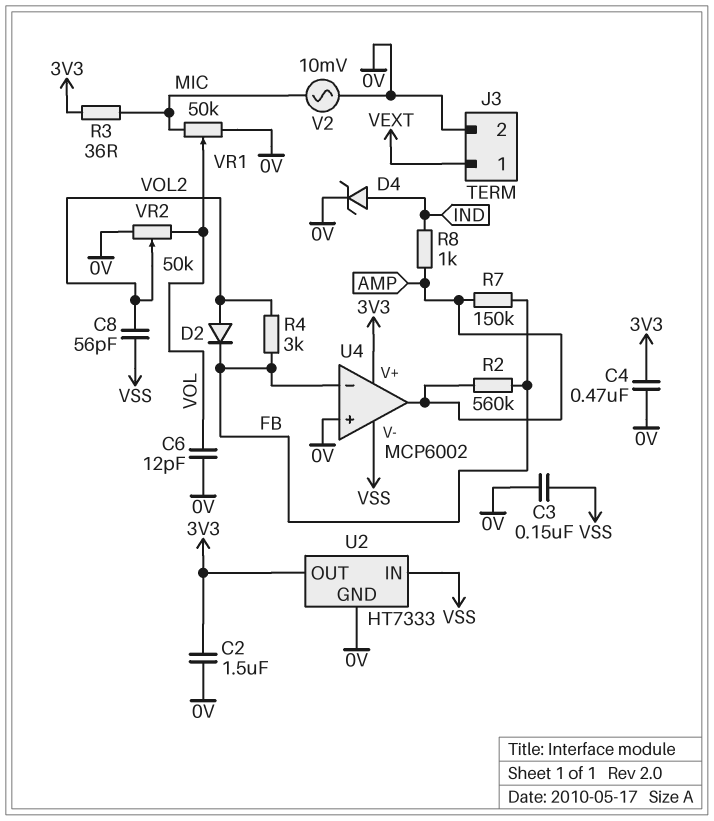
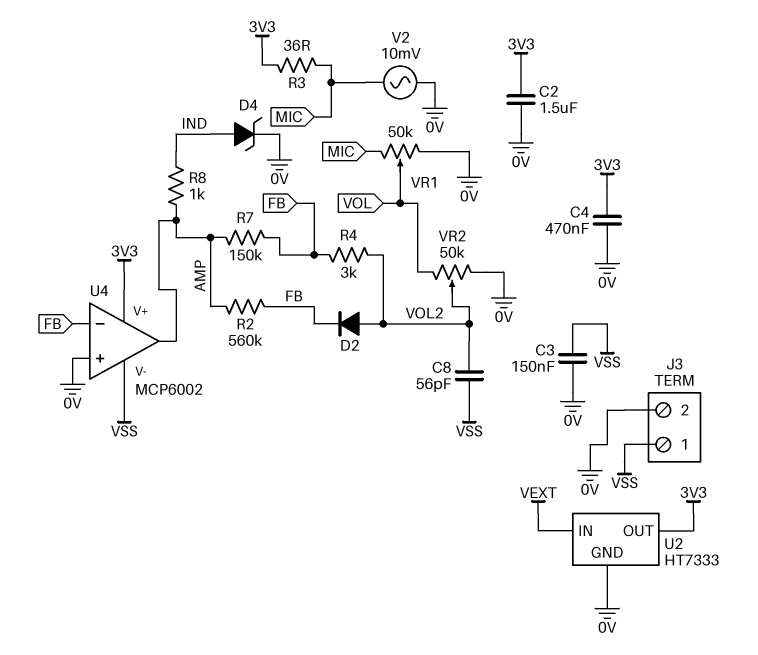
C6: 12pF (0V, VOL) -> none
J3 pin 1: VEXT -> VSS
U2 pin IN: VSS -> VEXT

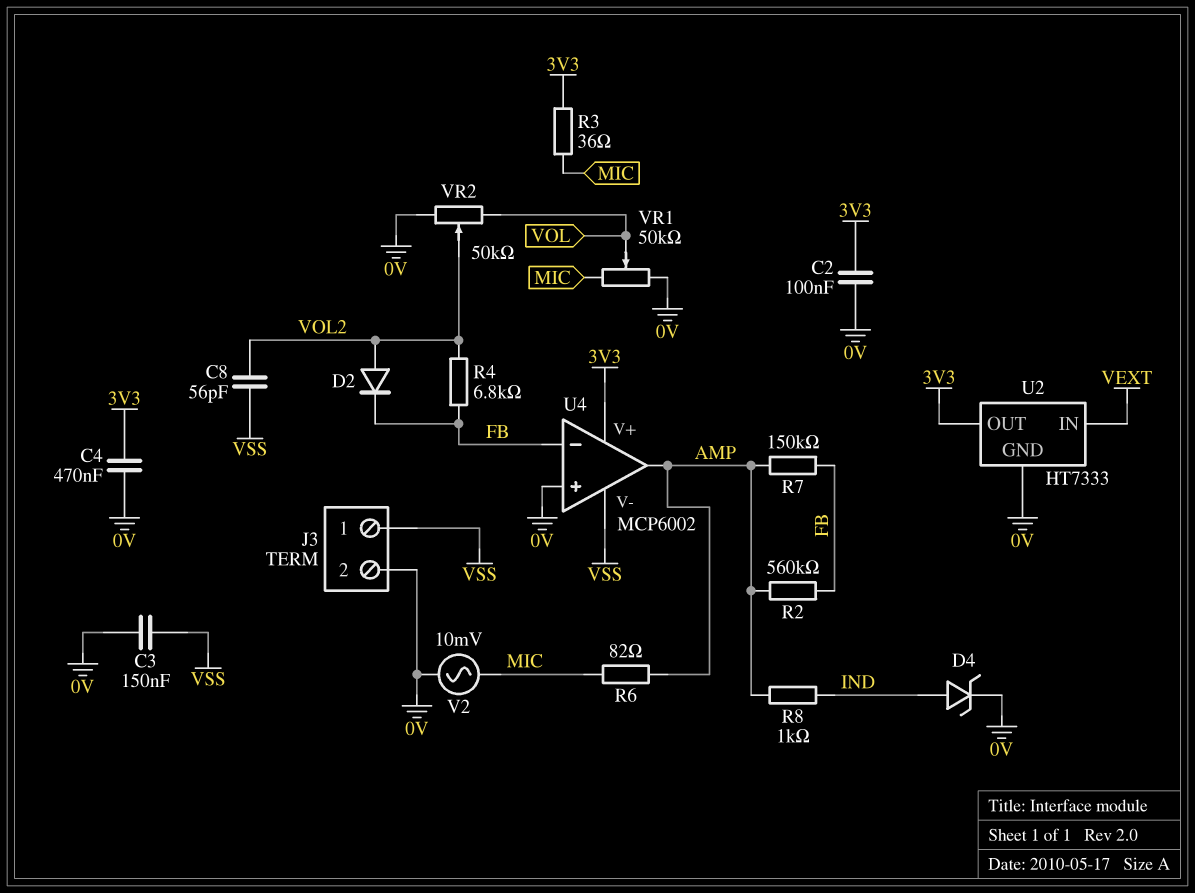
C2: 1.5uF (0V, 3V3) -> 100nF (0V, 3V3)
R4: 3k (FB, VOL2) -> 6.8k (FB, VOL2)
R6: none -> 82 (AMP, MIC)

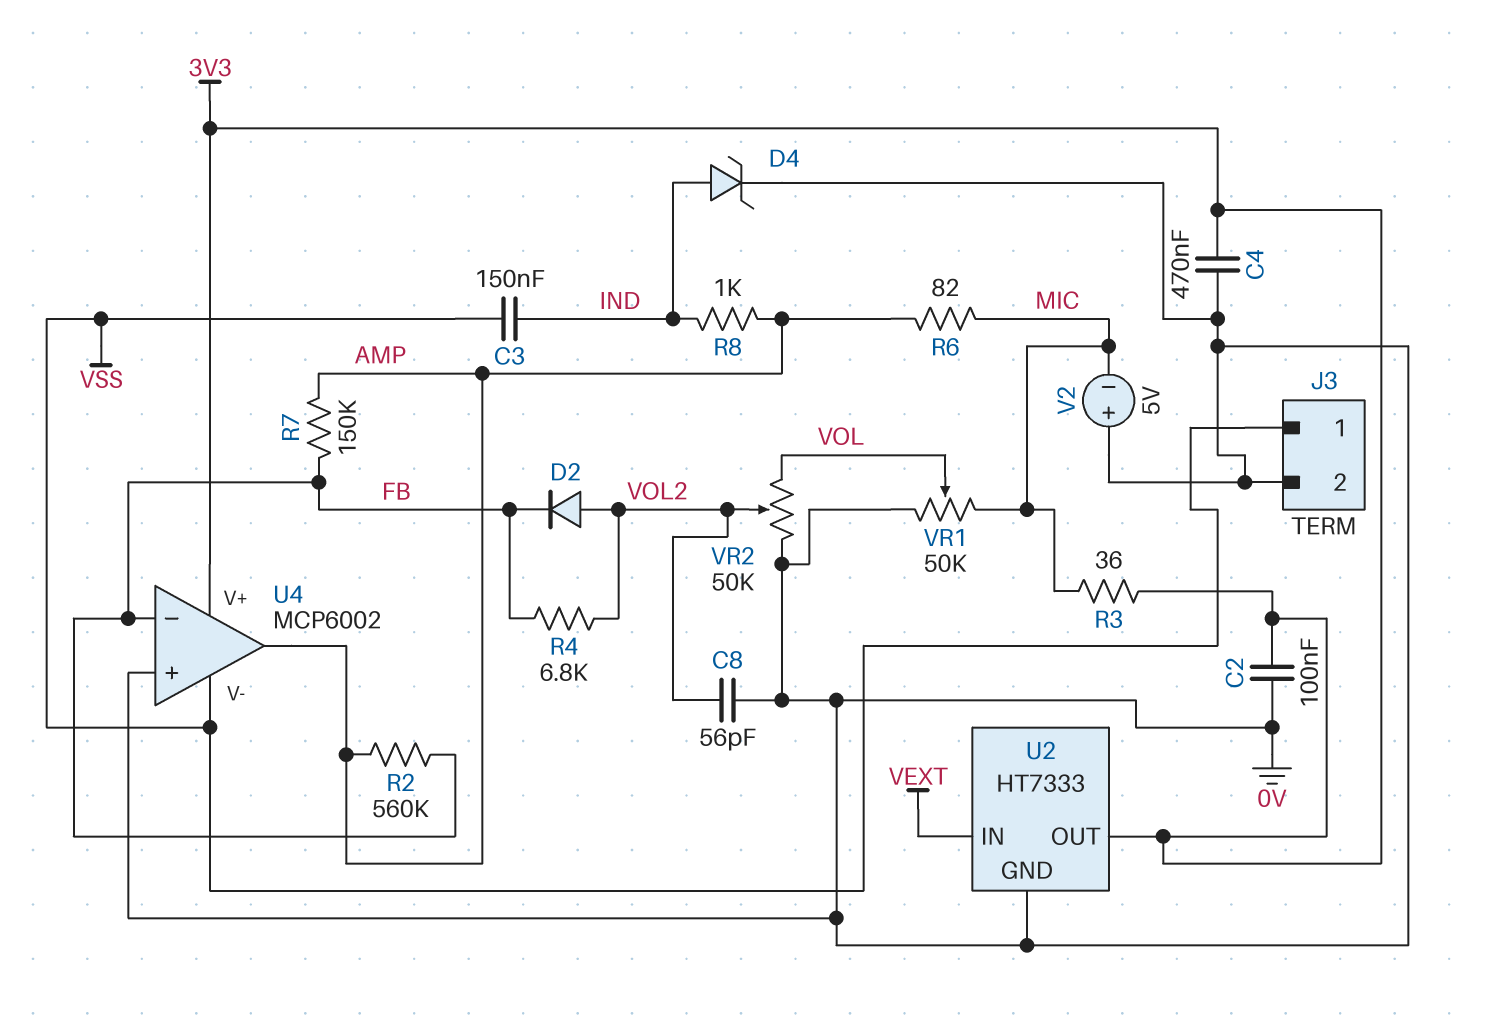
C3: 150nF (0V, VSS) -> 150nF (IND, VSS)
C8: 56pF (VOL2, VSS) -> 56pF (0V, VOL2)
V2: AC 10mV (0V, MIC) -> 5V (plus 0V, minus MIC)

